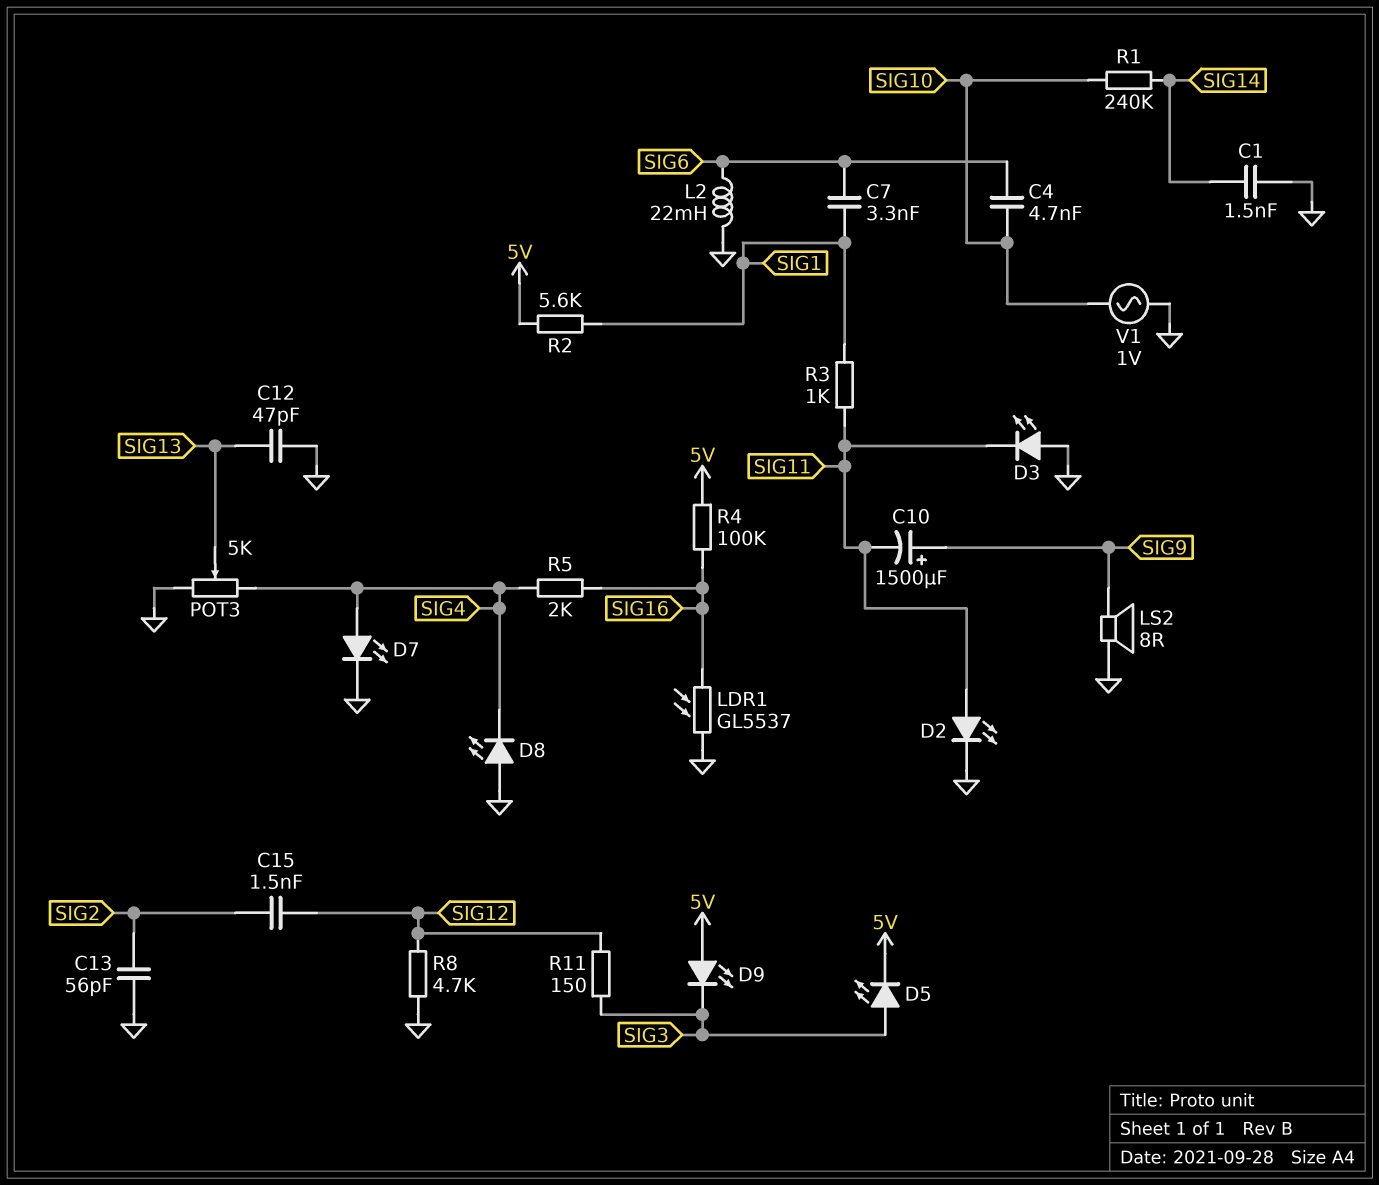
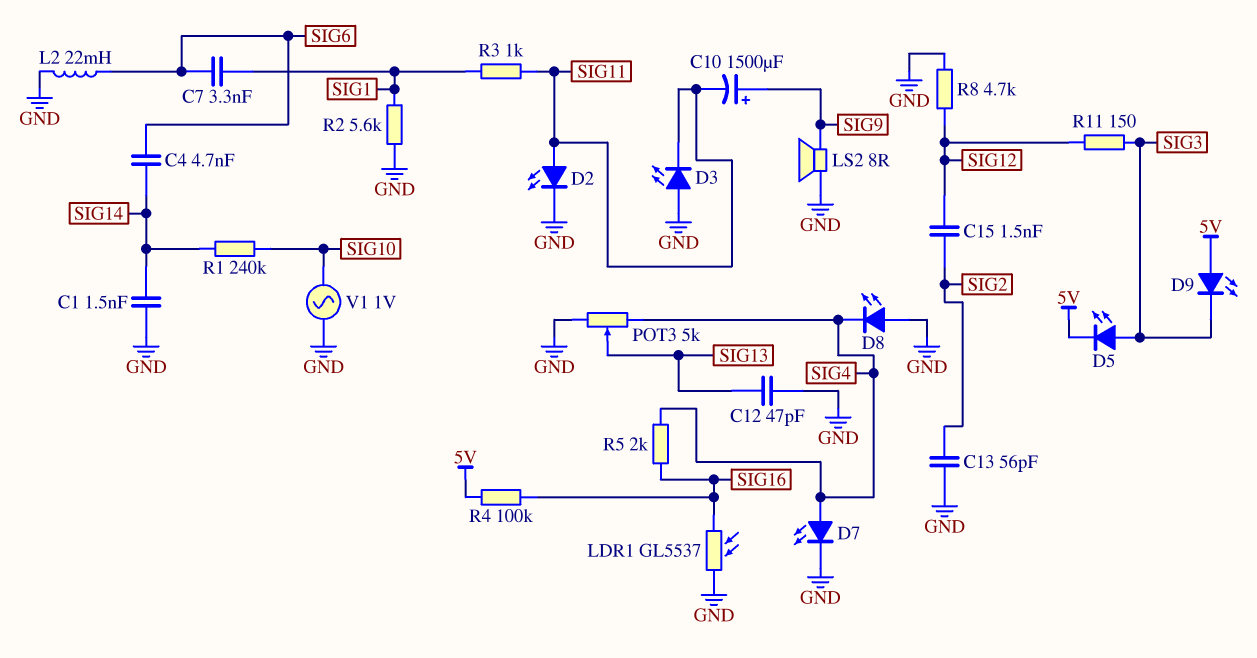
C4: 4.7nF (SIG6, SIG10) -> 4.7nF (SIG6, SIG14)
R2: 5.6k (5V, SIG1) -> 5.6k (GND, SIG1)

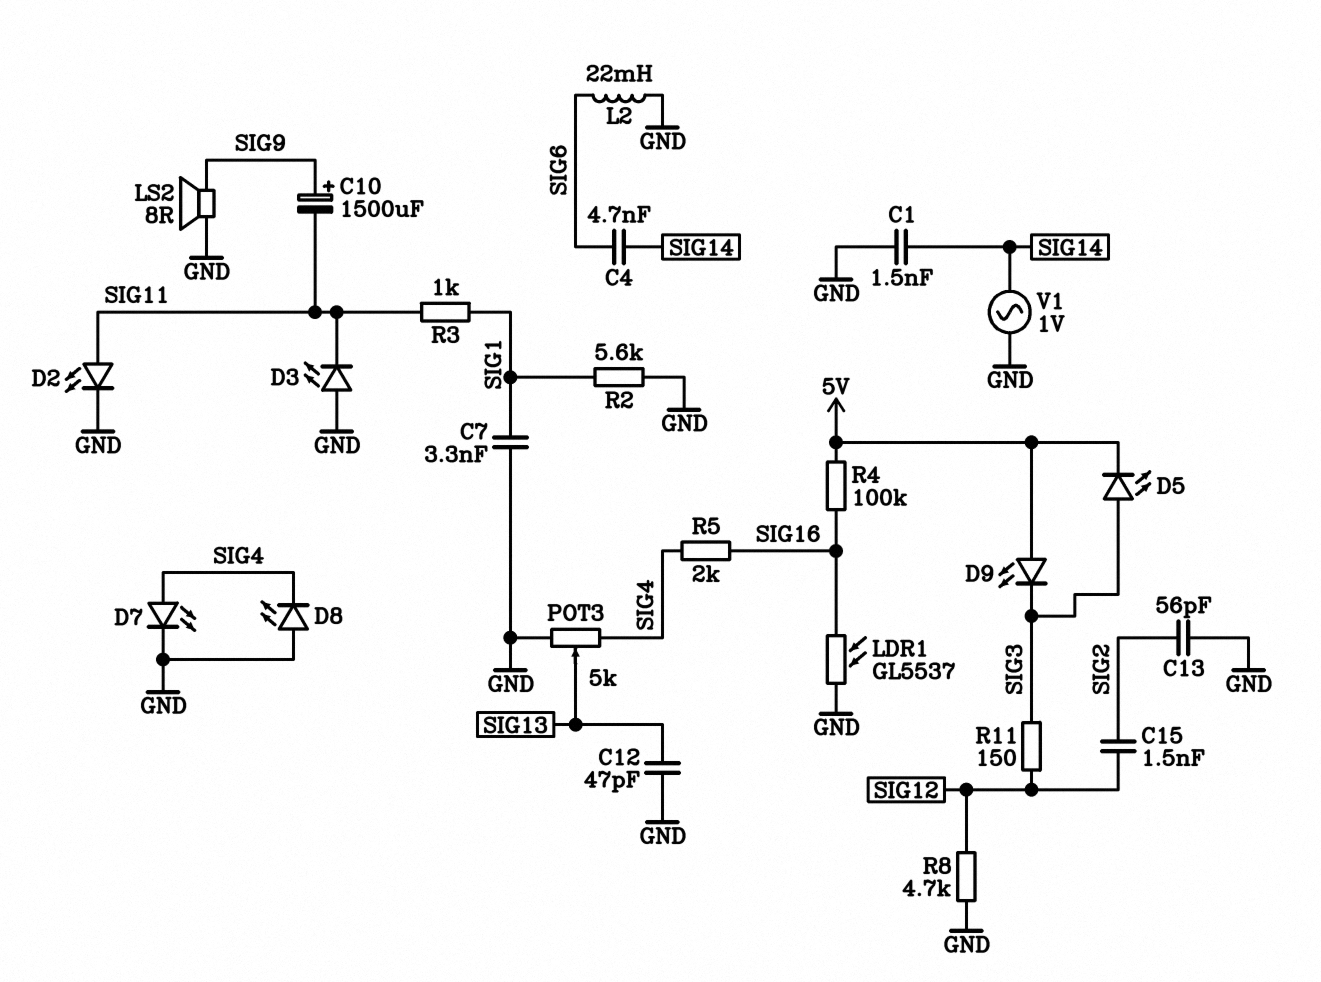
C7: 3.3nF (SIG1, SIG6) -> 3.3nF (GND, SIG1)
R1: 240k (SIG10, SIG14) -> none
V1: AC 1V (GND, SIG10) -> AC 1V (GND, SIG14)

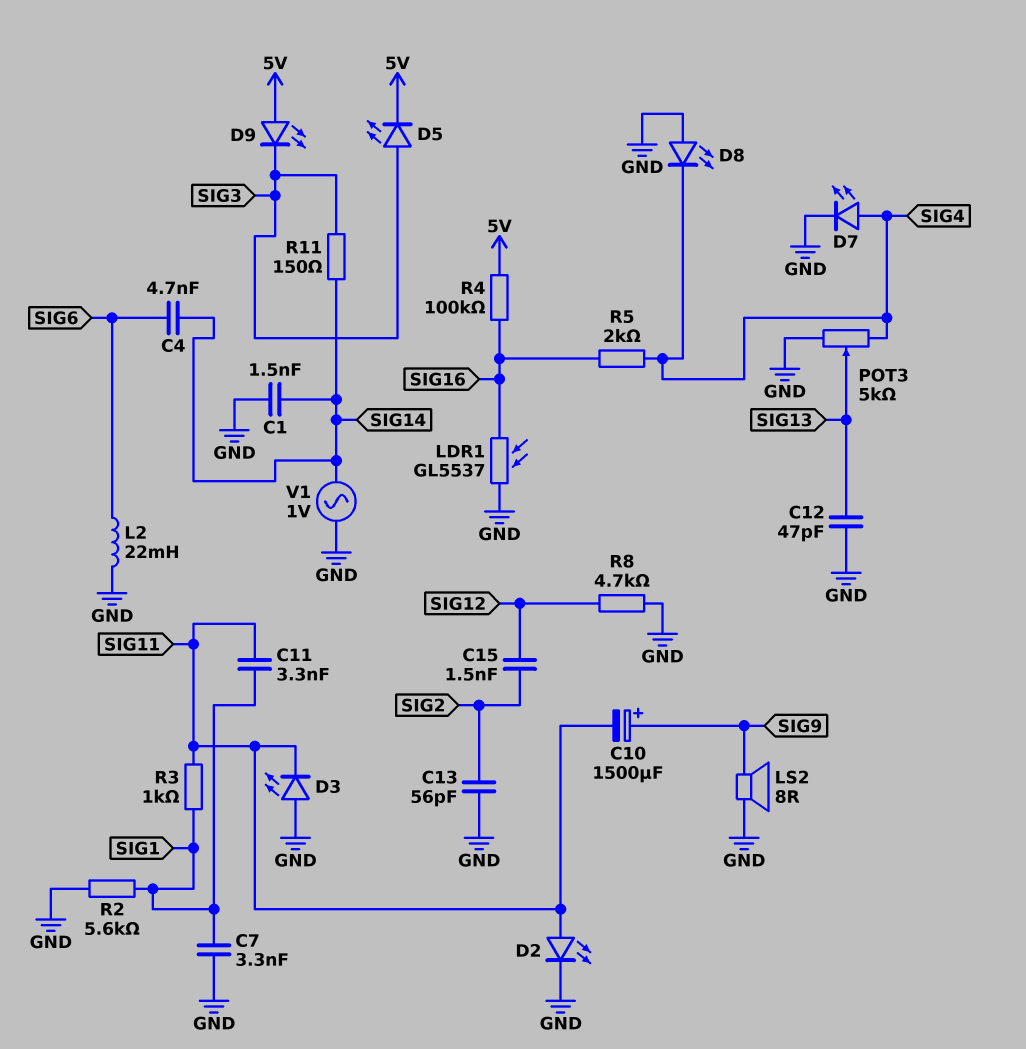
C11: none -> 3.3nF (SIG1, SIG11)
R11: 150 (SIG3, SIG12) -> 150 (SIG3, SIG14)

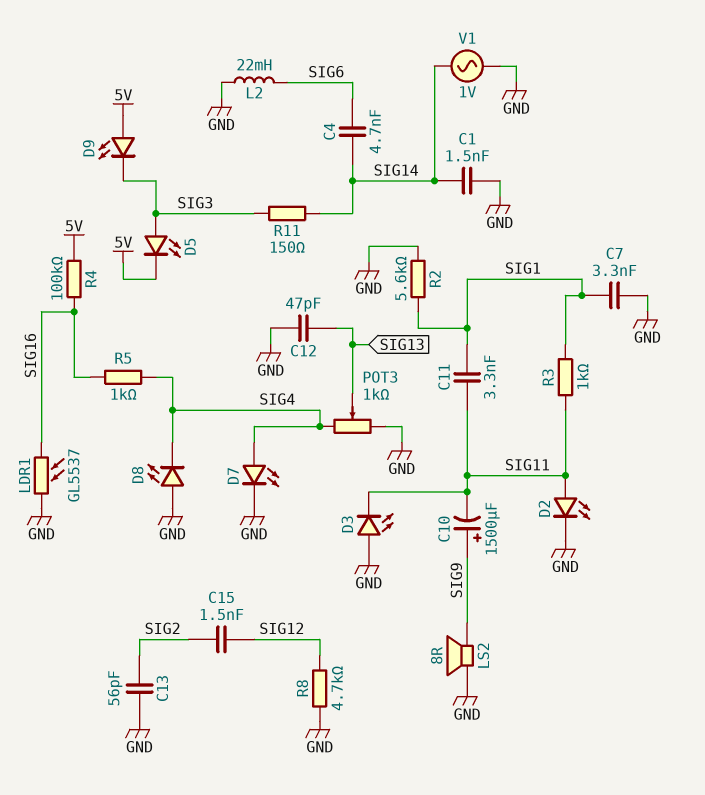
POT3: 5k (GND, SIG4, wiper SIG13) -> 1k (GND, SIG4, wiper SIG13)
R5: 2k (SIG4, SIG16) -> 1k (SIG4, SIG16)

